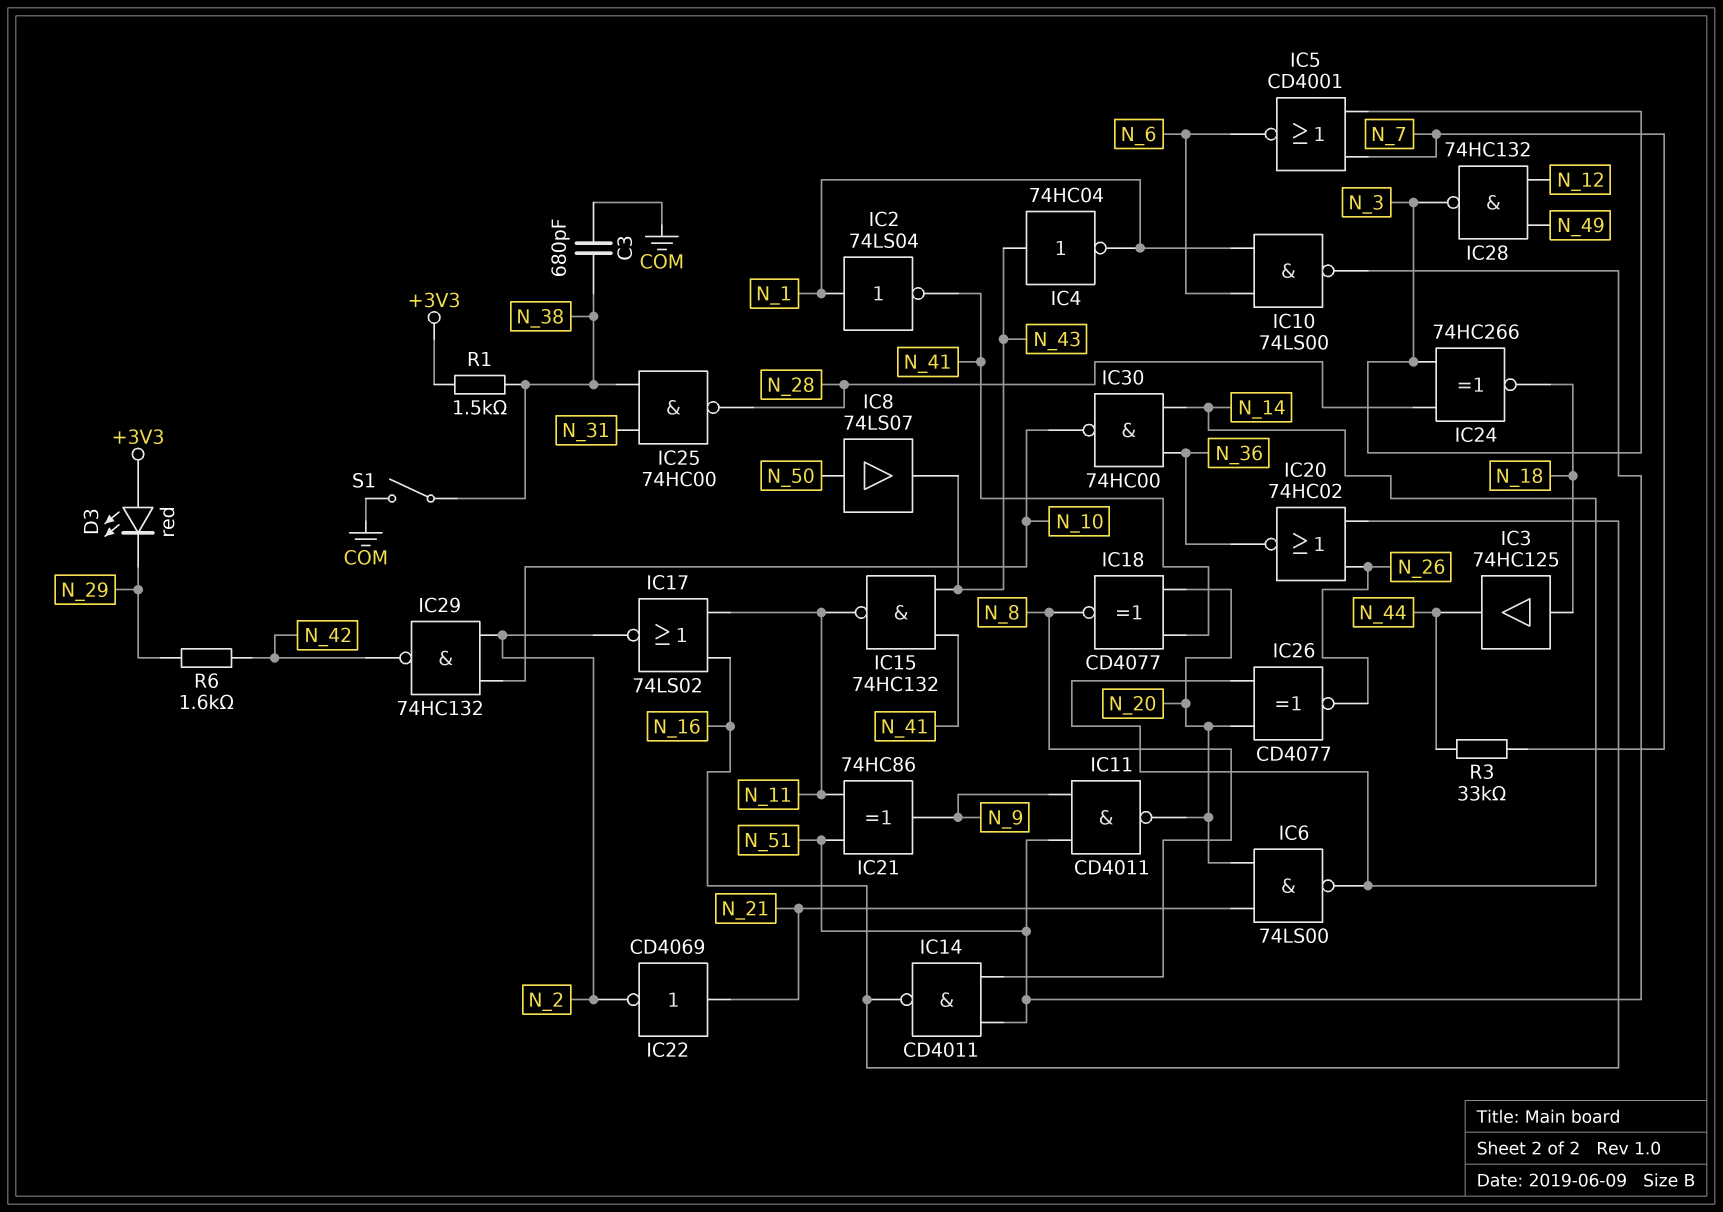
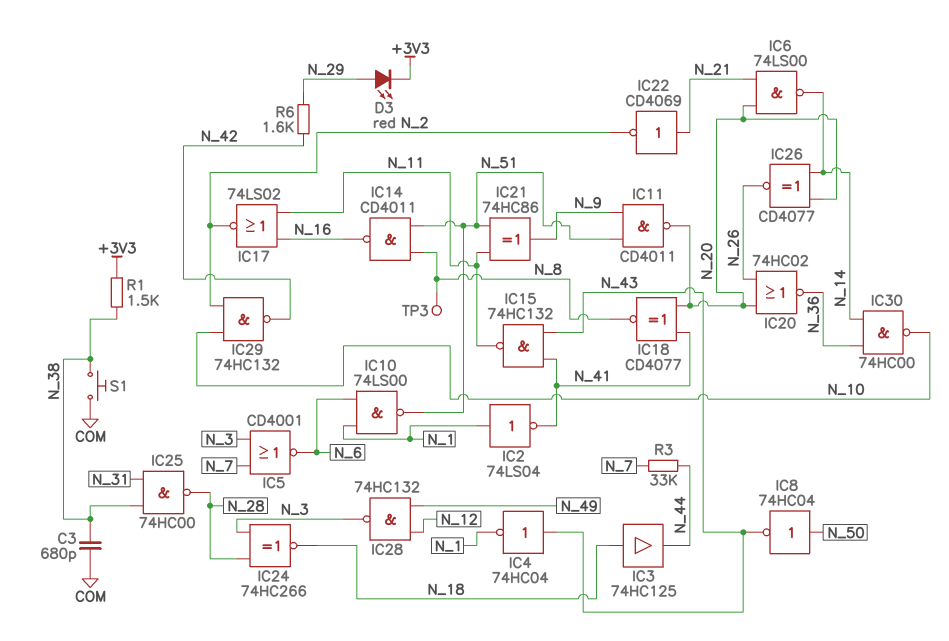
D3: LED red (A +3V3, K N_29) -> LED red (A N_29, K +3V3)
IC8: buffer 74LS07 (in N_50, out N_43) -> NOT 74HC04 (in N_50, out N_43)
IC20: NOR 74HC02 (in N_16, in N_26, out N_36) -> NOR 74HC02 (in N_20, in N_26, out N_36)
S1: switch (COM, N_38) -> button (COM, N_38)
TP3: none -> test point (N_8)

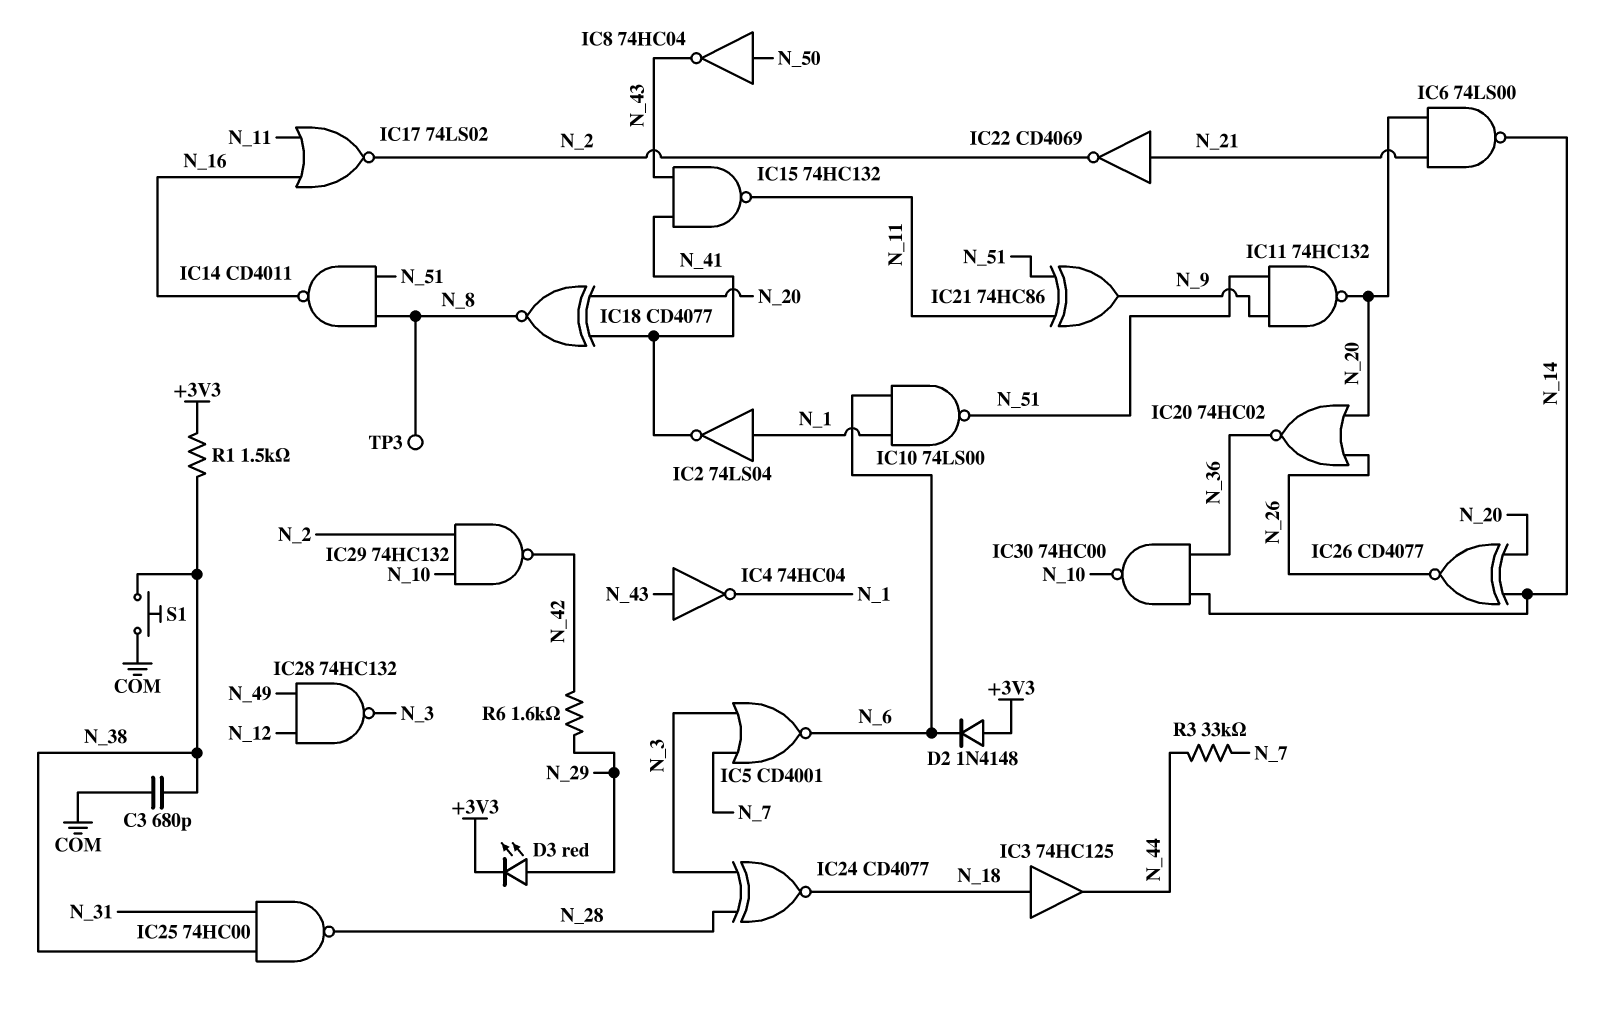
D2: none -> diode 1N4148 (A +3V3, K N_6)
IC11: NAND CD4011 (in N_9, in N_51, out N_20) -> NAND 74HC132 (in N_9, in N_51, out N_20)
IC24: XNOR 74HC266 (in N_3, in N_28, out N_18) -> XNOR CD4077 (in N_3, in N_28, out N_18)

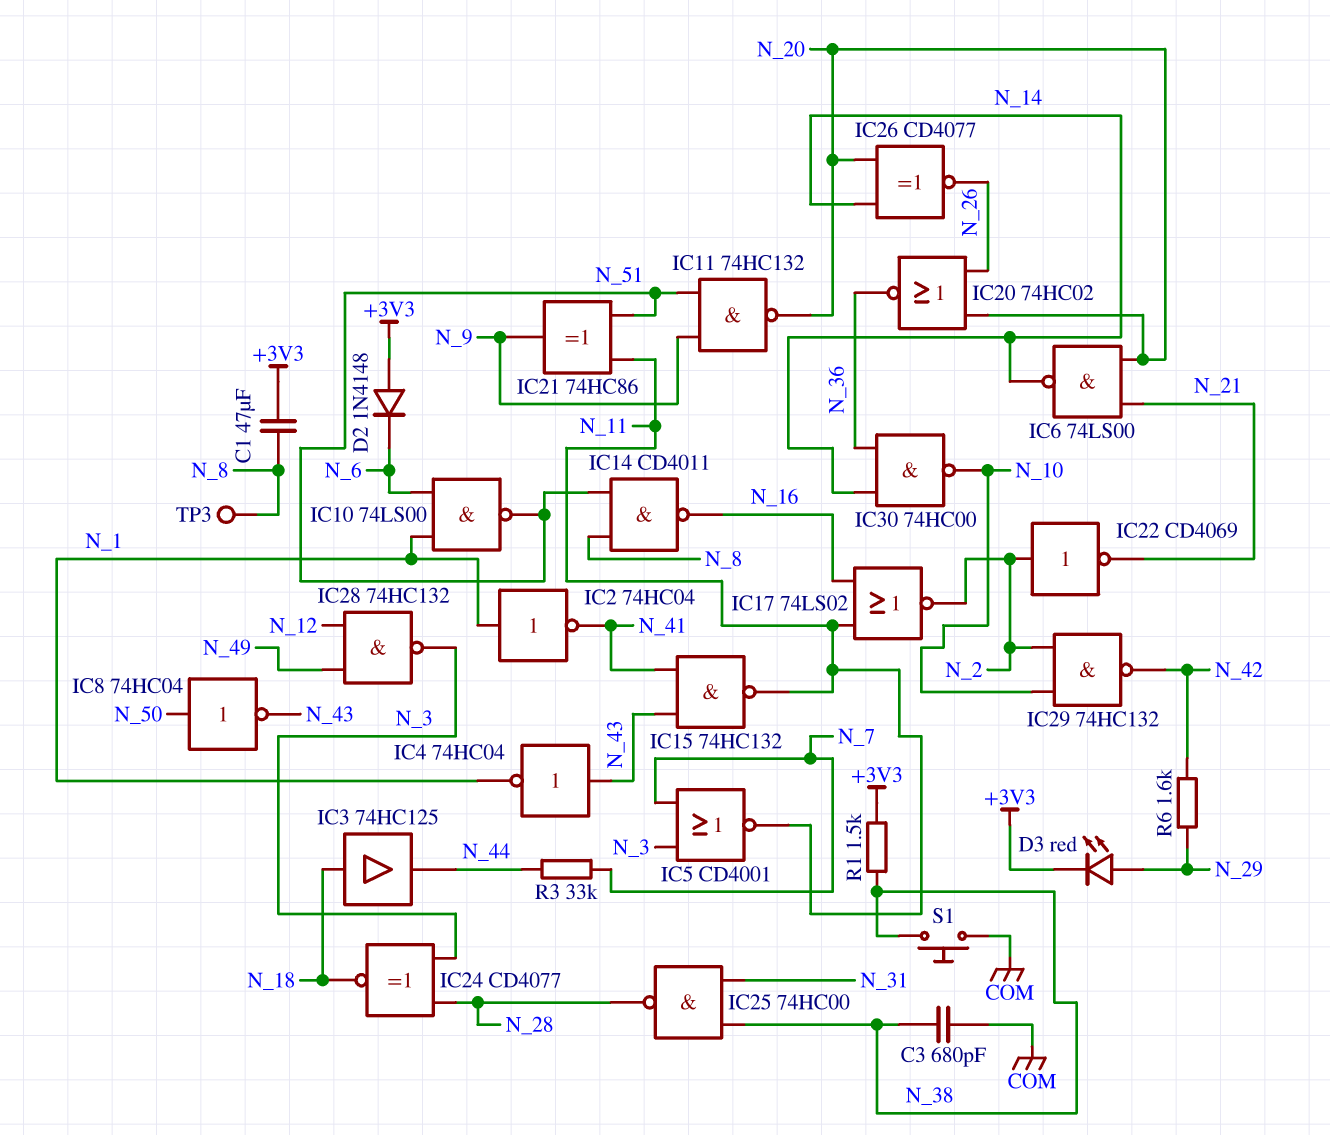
C1: none -> 47uF (+3V3, N_8)
IC2: NOT 74LS04 (in N_1, out N_41) -> NOT 74HC04 (in N_1, out N_41)
IC5: NOR CD4001 (in N_3, in N_7, out N_6) -> NOR CD4001 (in N_3, in N_7, out N_11)
IC18: XNOR CD4077 (in N_20, in N_41, out N_8) -> none
IC22: NOT CD4069 (in N_21, out N_2) -> NOT CD4069 (in N_2, out N_21)

